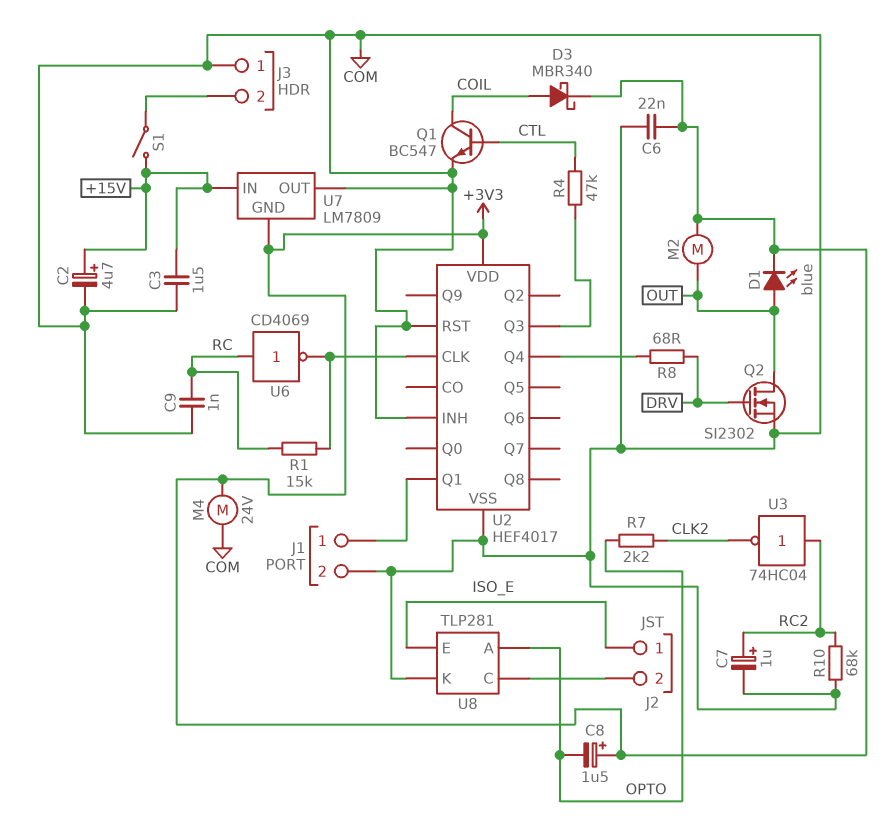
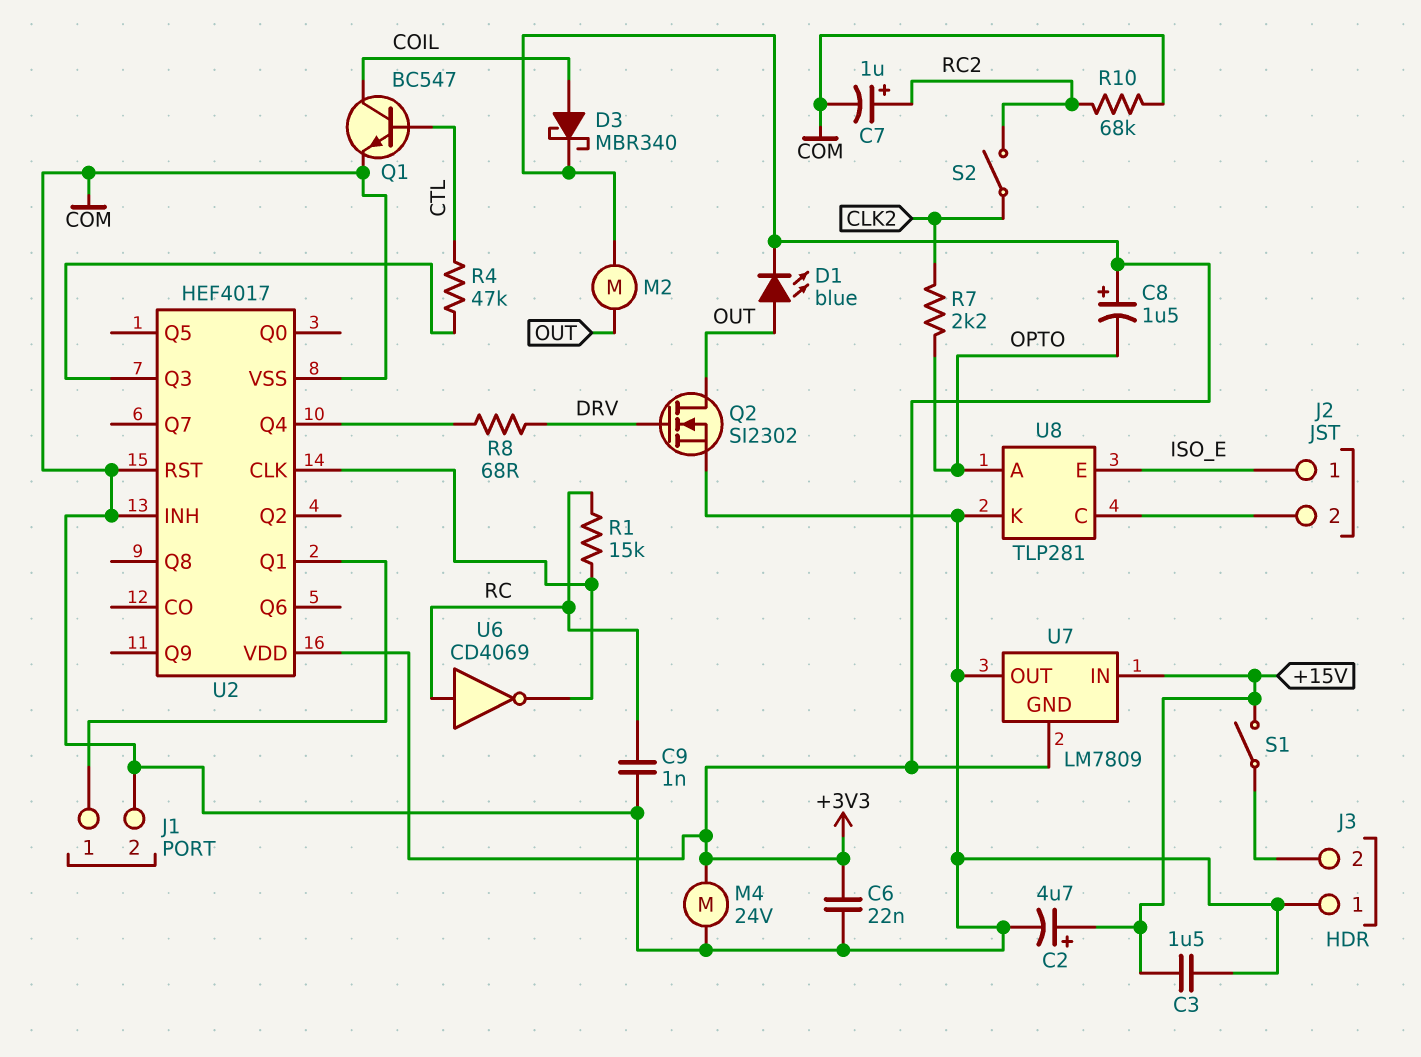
S2: none -> switch (CLK2, RC2)
U3: NOT 74HC04 (in RC2, out CLK2) -> none

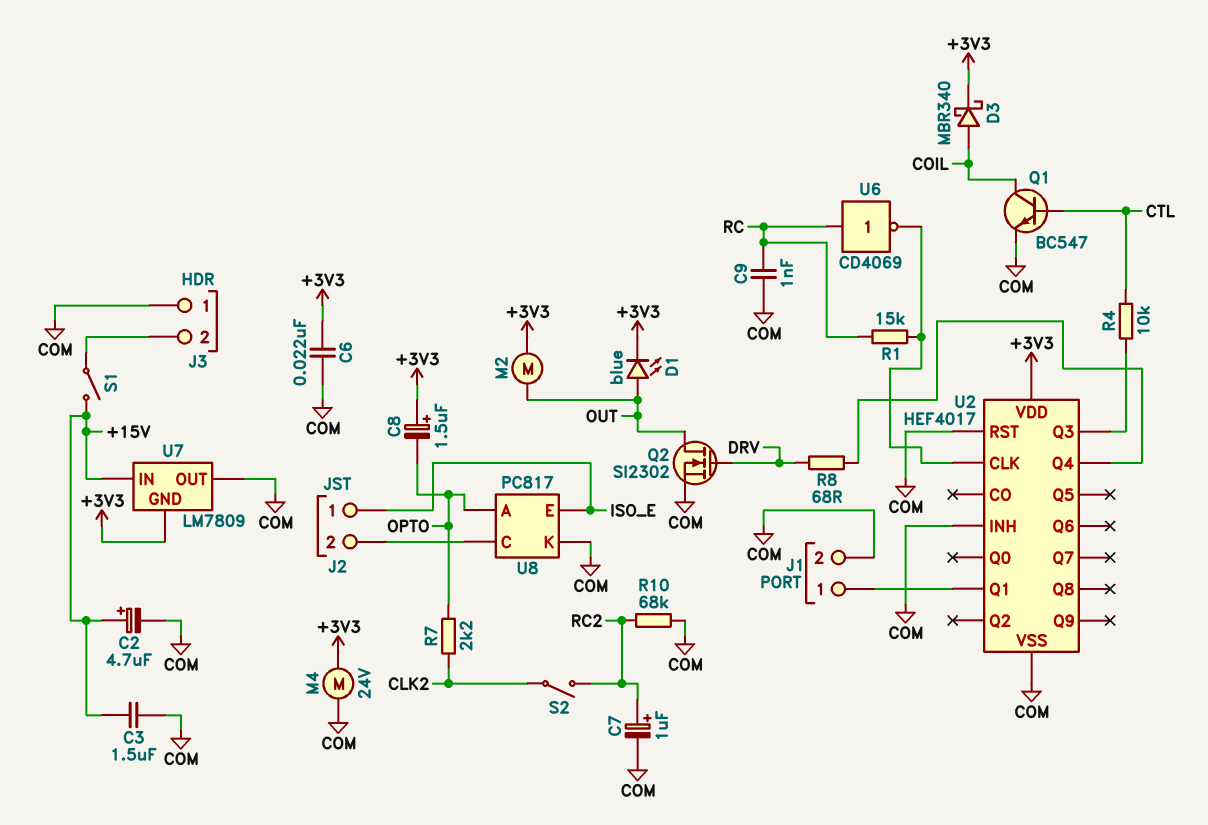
R4: 47k (CTL, U2/Q3) -> 10k (CTL, U2/Q3)
U8: TLP281 -> PC817

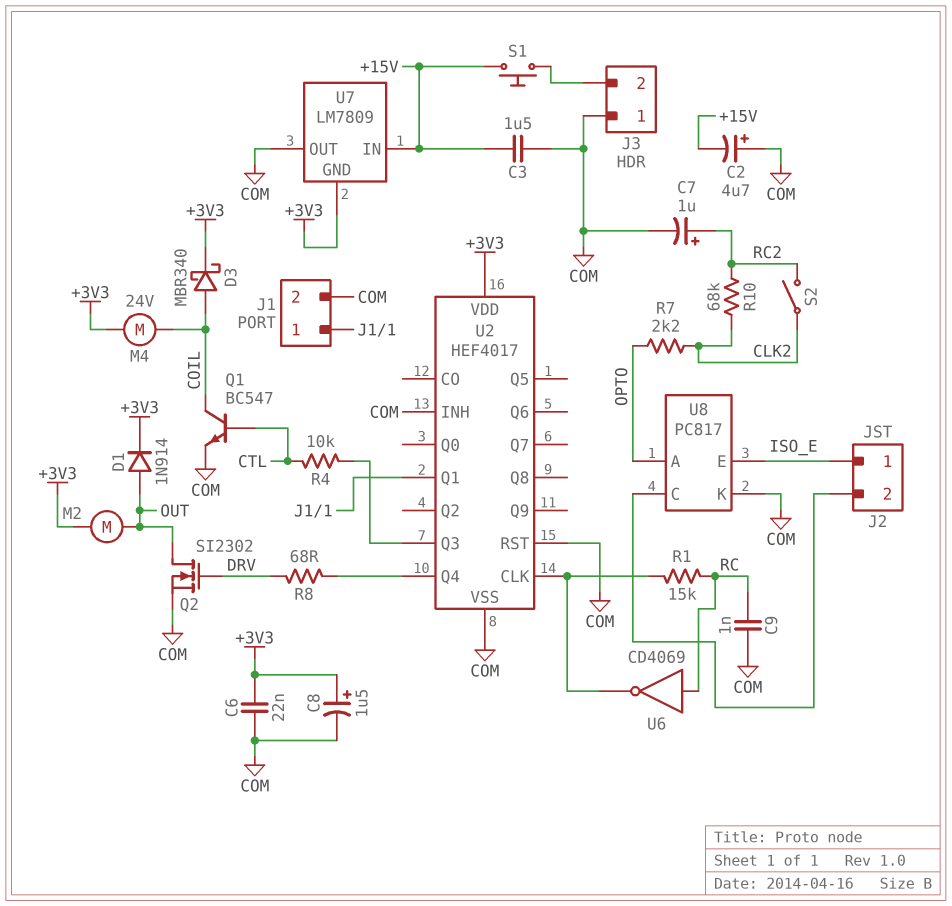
C2: 4.7uF (plus +15V, minus COM) -> 4.7uF (plus COM, minus +15V)
C8: 1.5uF (plus +3V3, minus OPTO) -> 1.5uF (plus +3V3, minus COM)
D1: LED blue (A OUT, K +3V3) -> diode 1N914 (A OUT, K +3V3)
M4: motor 24V (+3V3, COM) -> motor 24V (+3V3, COIL)
R10: 68k (COM, RC2) -> 68k (CLK2, RC2)
S1: switch (+15V, J3/2) -> button (+15V, J3/2)

